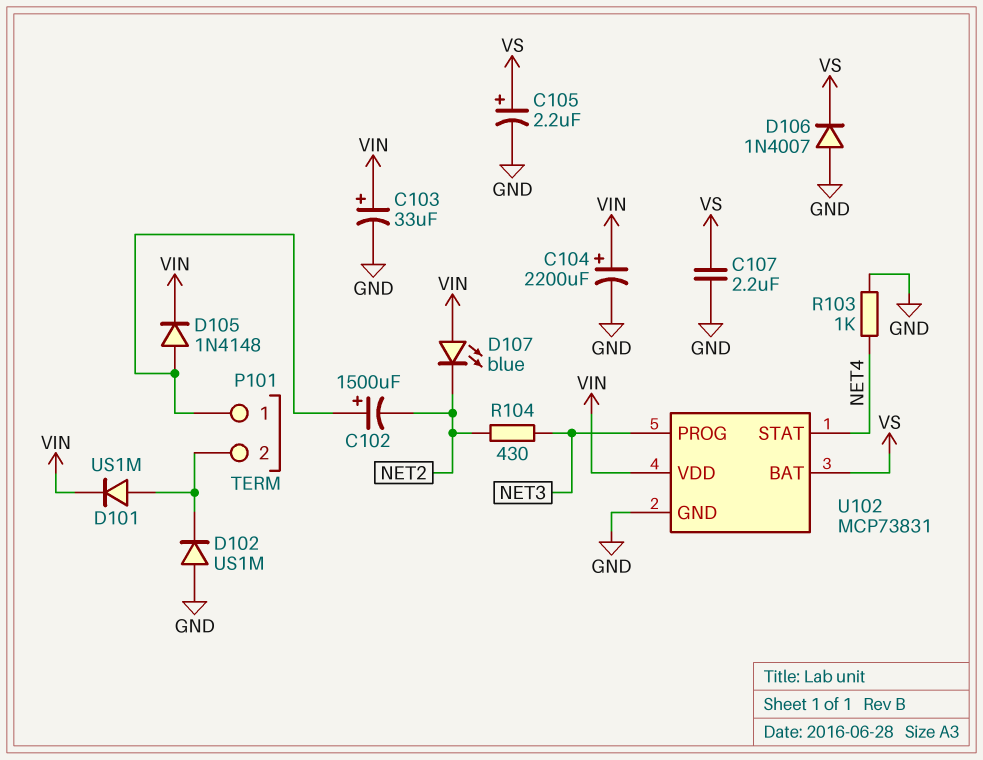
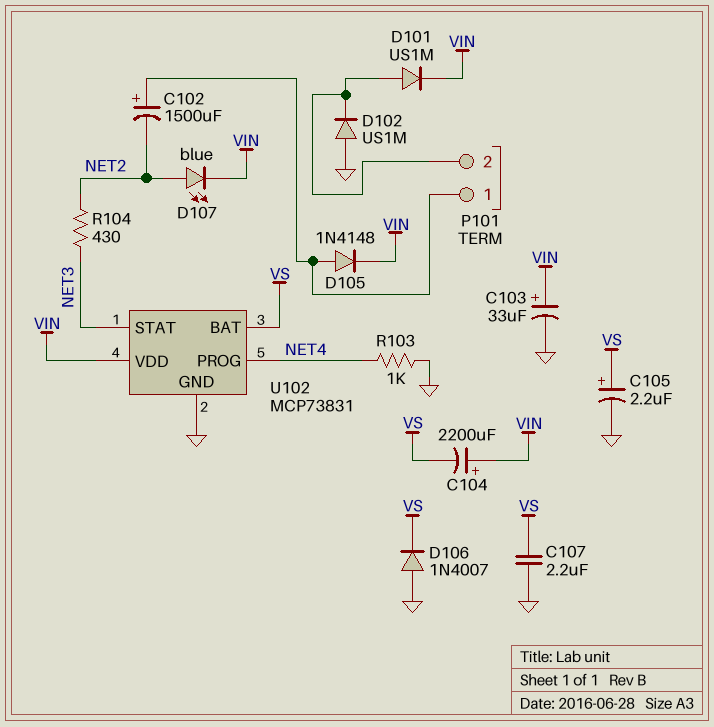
C104: 2200uF (plus VIN, minus GND) -> 2200uF (plus VIN, minus VS)
D107: LED blue (A VIN, K NET2) -> LED blue (A NET2, K VIN)
U102 pin PROG: NET3 -> NET4
U102 pin STAT: NET4 -> NET3

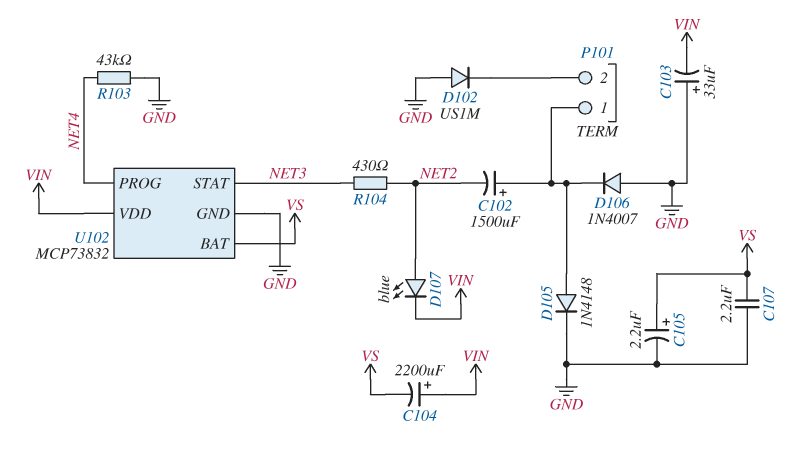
C103: 33uF (plus VIN, minus GND) -> 33uF (plus GND, minus VIN)
D101: diode US1M (A P101/2, K VIN) -> none
D105: diode 1N4148 (A P101/1, K VIN) -> diode 1N4148 (A P101/1, K GND)
D106: diode 1N4007 (A GND, K VS) -> diode 1N4007 (A GND, K P101/1)
R103: 1k (GND, NET4) -> 43k (GND, NET4)
U102: MCP73831 -> MCP73832

